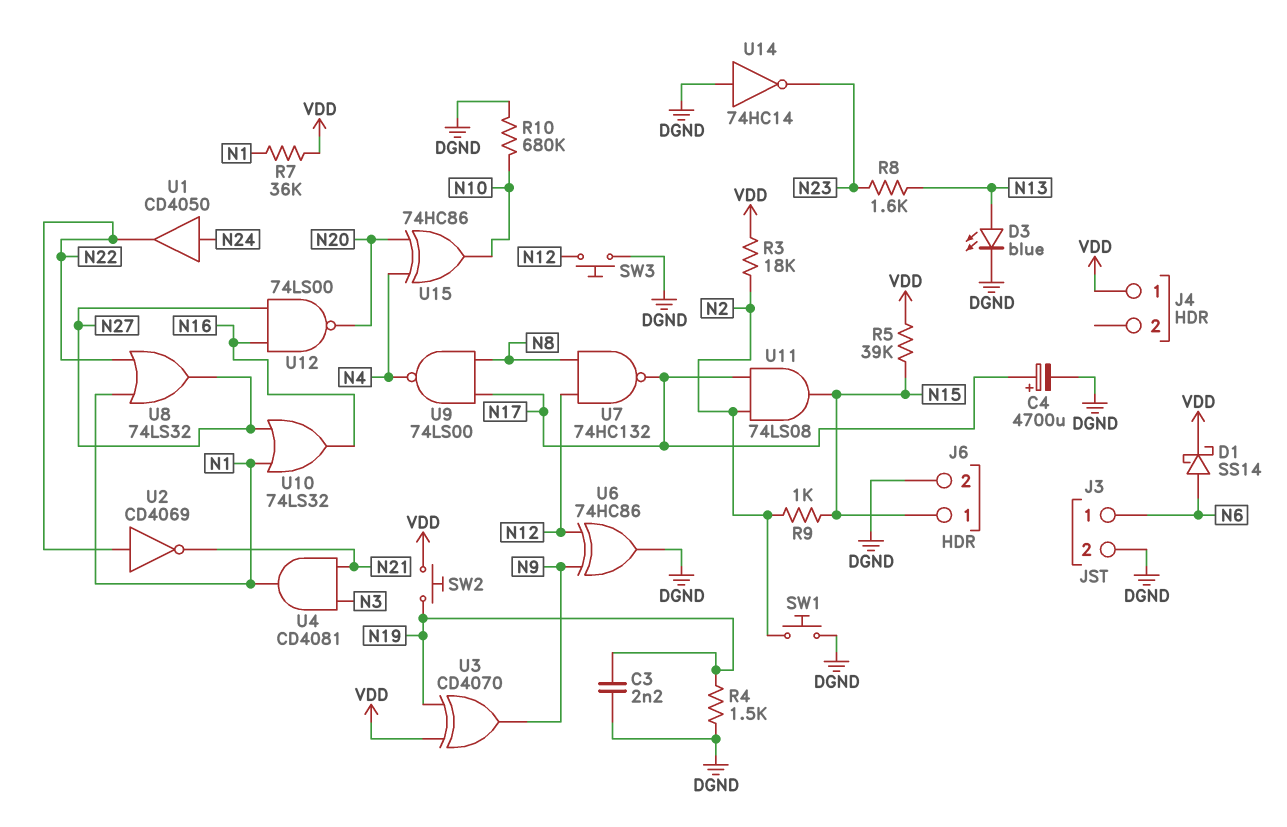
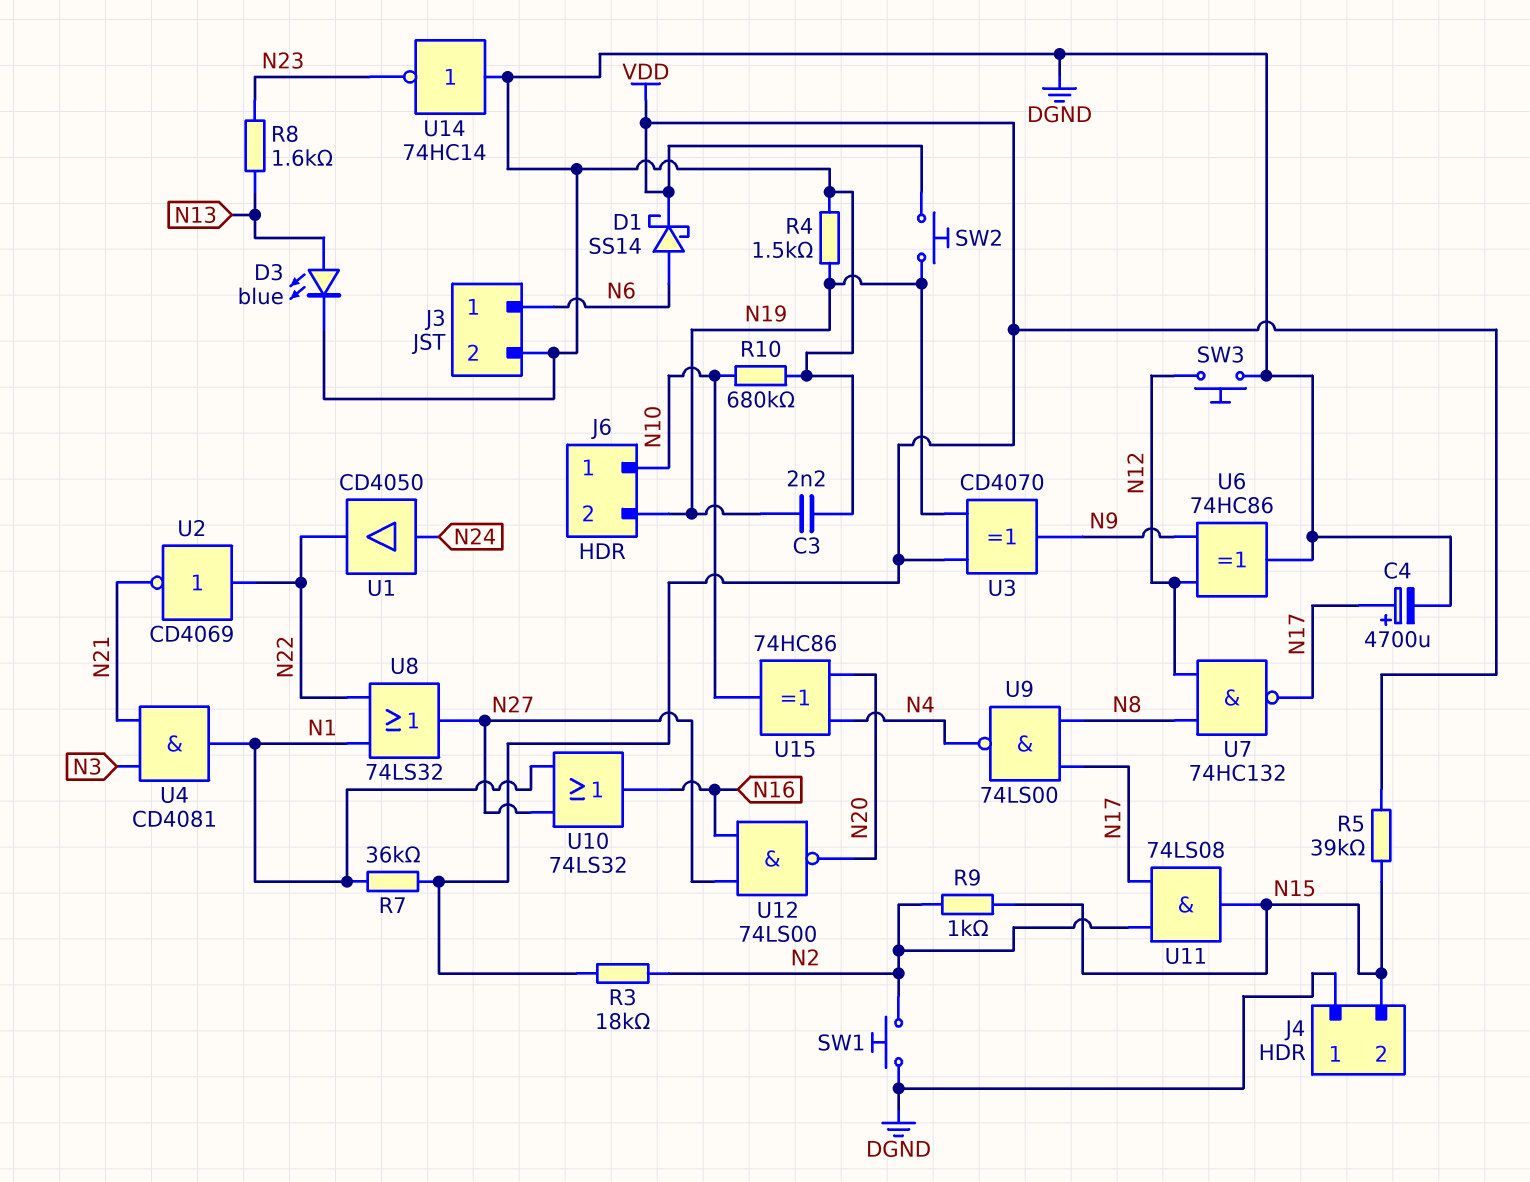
J4 pin 1: VDD -> DGND
J4 pin 2: none -> N15
J6 pin 1: N15 -> N10
J6 pin 2: DGND -> N19

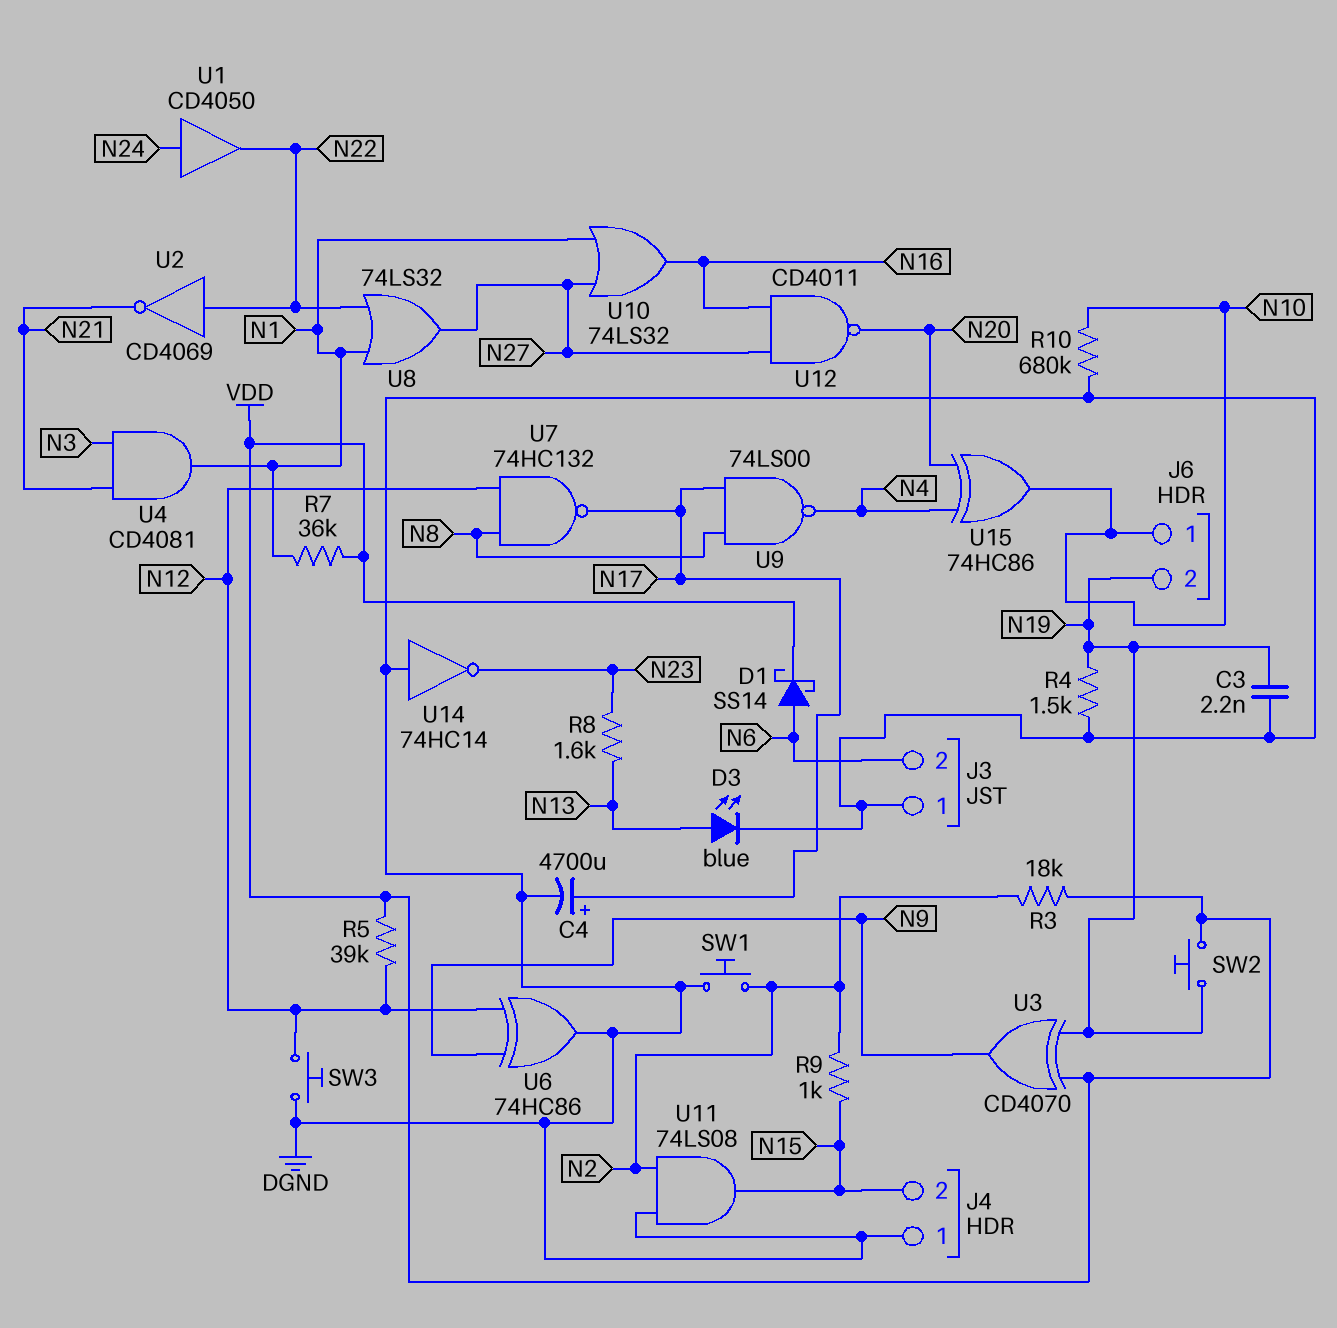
J3 pin 1: N6 -> DGND
J3 pin 2: DGND -> N6
R5: 39k (N15, VDD) -> 39k (N12, VDD)
U11: AND 74LS08 (in N2, in N17, out N15) -> AND 74LS08 (in DGND, in N2, out N15)
U12: NAND 74LS00 (in N16, in N27, out N20) -> NAND CD4011 (in N16, in N27, out N20)

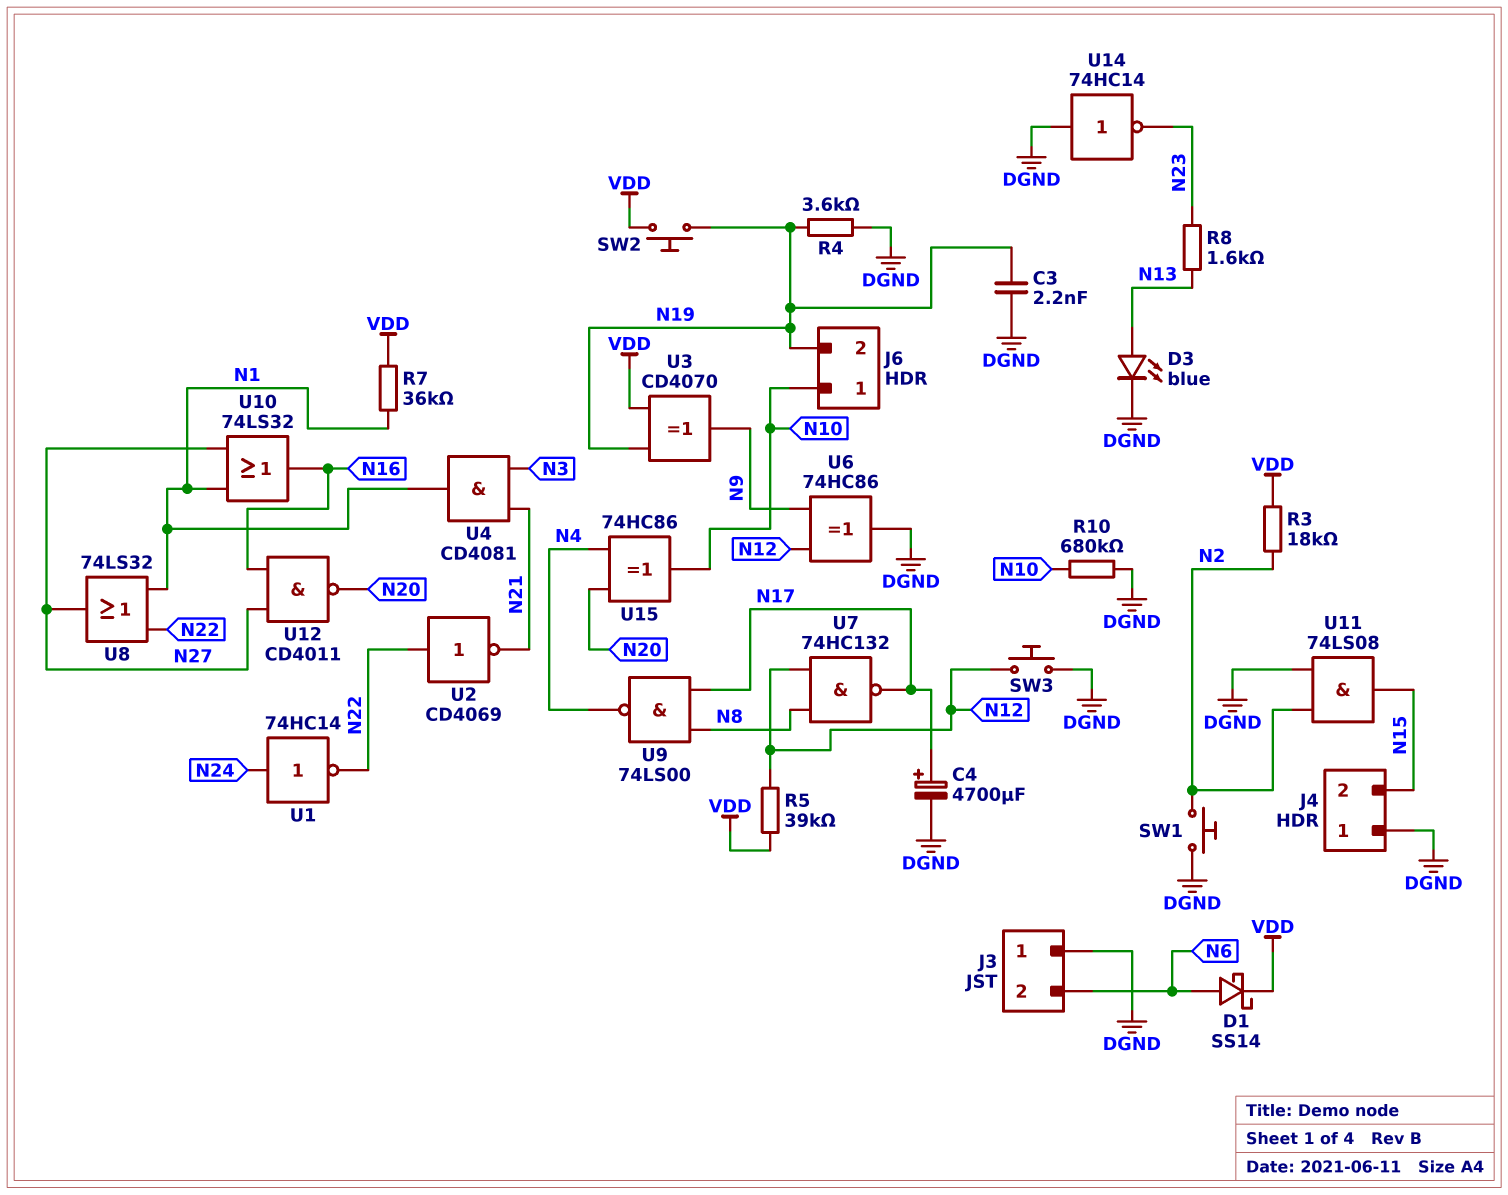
R4: 1.5k (DGND, N19) -> 3.6k (DGND, N19)
R9: 1k (N2, N15) -> none
U1: buffer CD4050 (in N24, out N22) -> NOT 74HC14 (in N24, out N22)

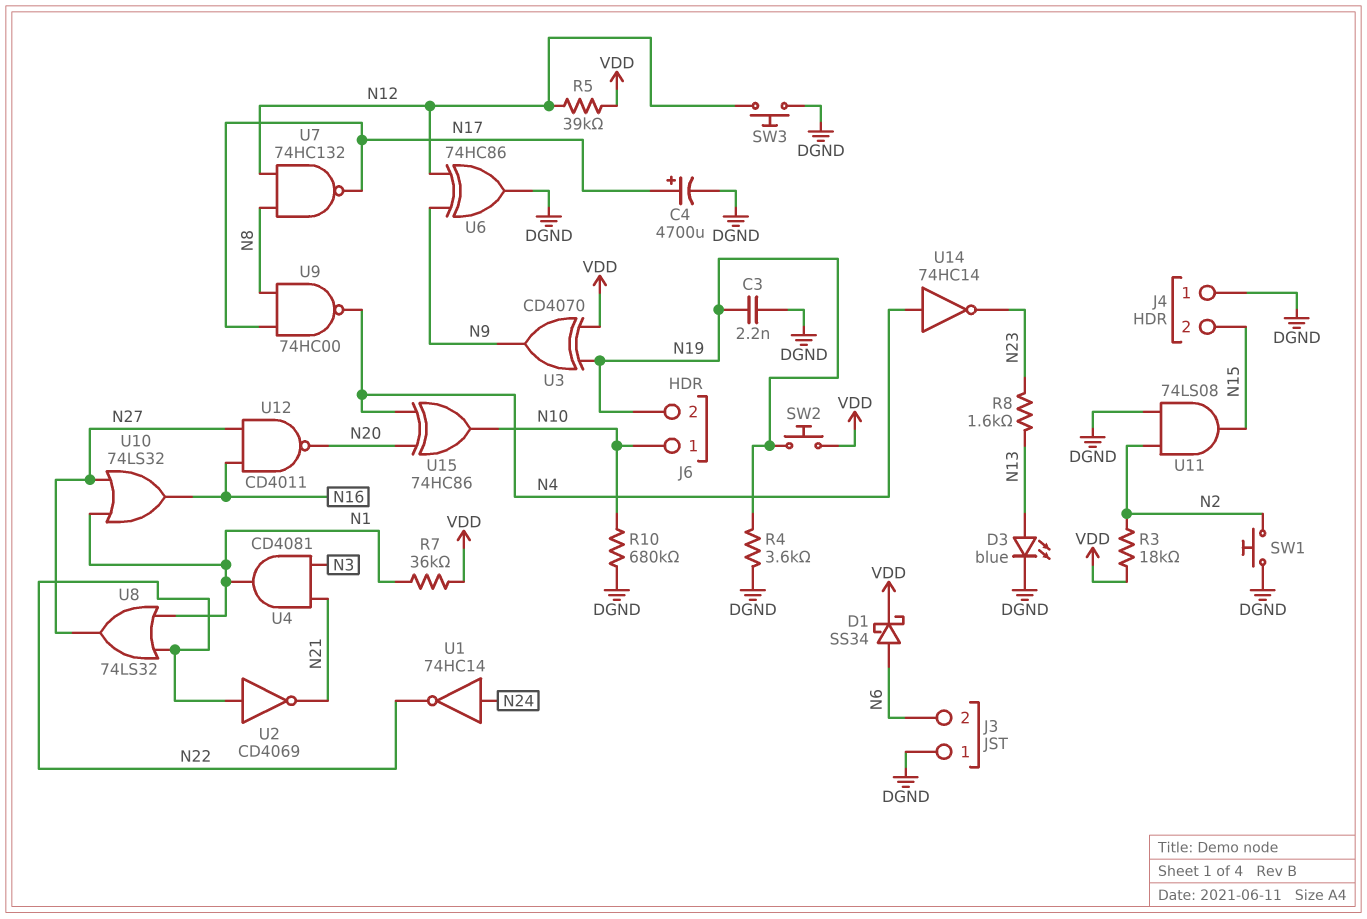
D1: schottky SS14 (A N6, K VDD) -> schottky SS34 (A N6, K VDD)
U9: NAND 74LS00 (in N8, in N17, out N4) -> NAND 74HC00 (in N8, in N17, out N4)
U14: NOT 74HC14 (in DGND, out N23) -> NOT 74HC14 (in N4, out N23)

